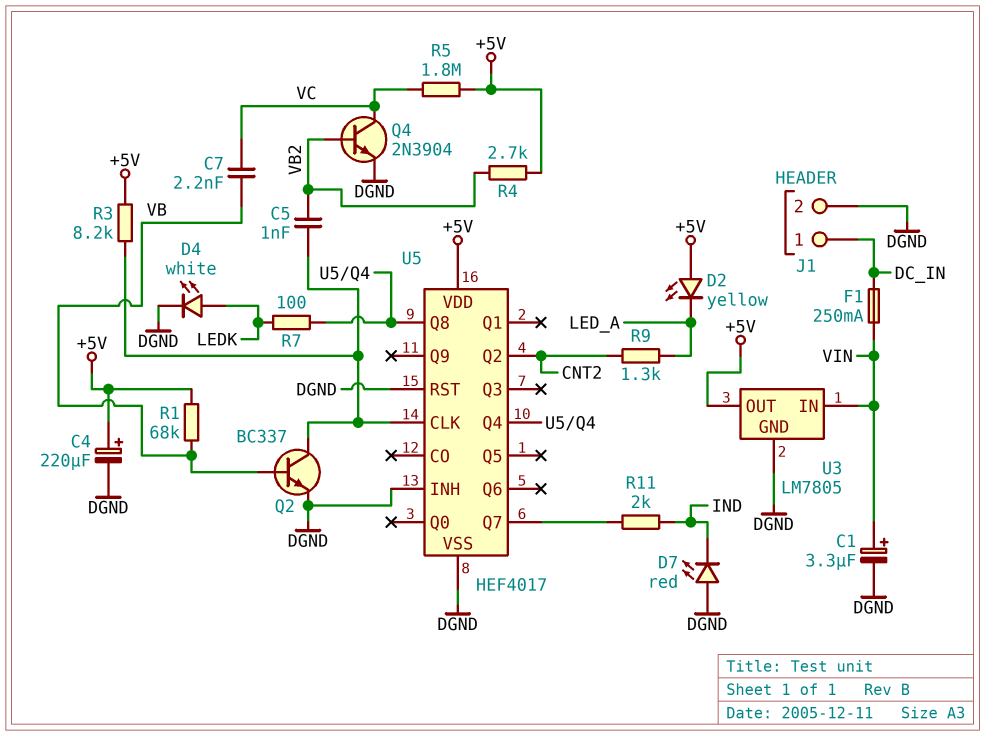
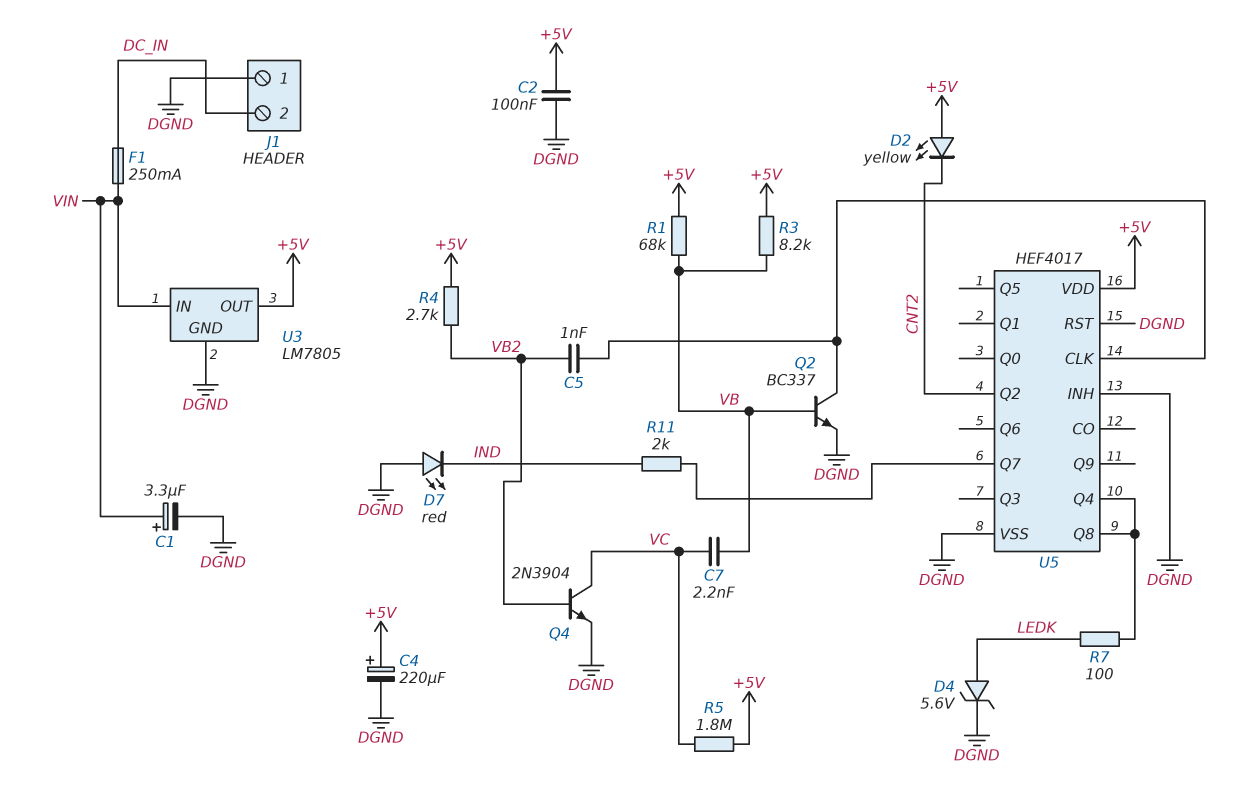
C2: none -> 100nF (+5V, DGND)
D2: LED yellow (A +5V, K LED_A) -> LED yellow (A +5V, K CNT2)
D4: LED white (A LEDK, K DGND) -> zener 5.6V (A LEDK, K DGND)
J1 pin 1: DC_IN -> DGND
J1 pin 2: DGND -> DC_IN
R3: 8.2k (+5V, U5/CLK) -> 8.2k (+5V, VB)
R9: 1.3k (CNT2, LED_A) -> none

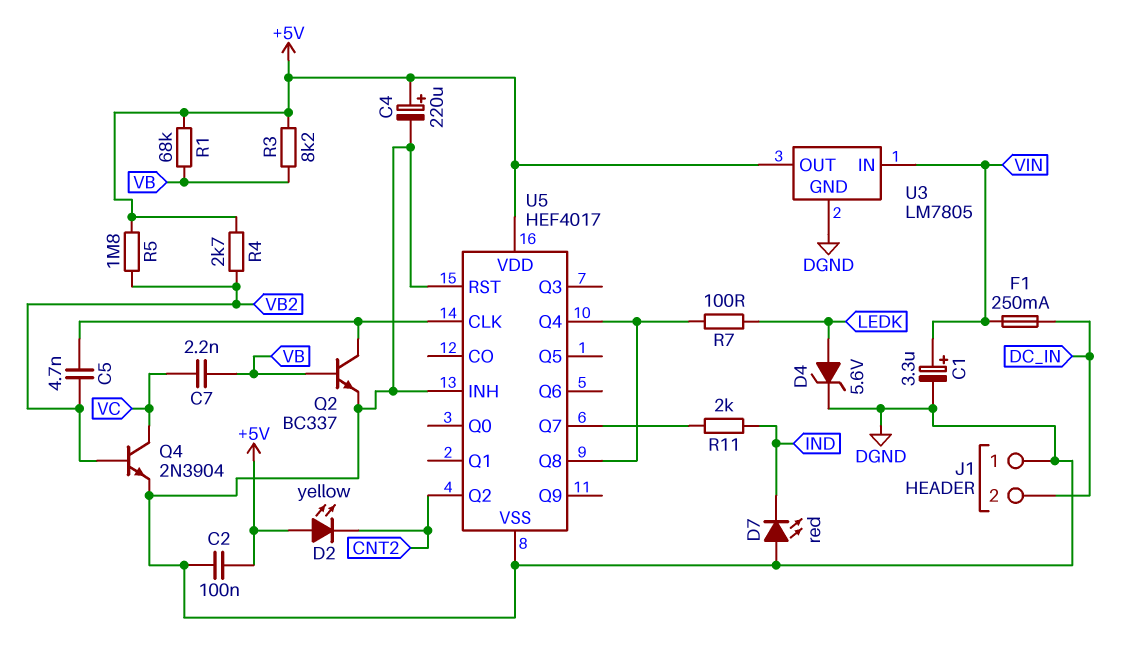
C5: 1nF (U5/CLK, VB2) -> 4.7nF (U5/CLK, VB2)
R5: 1.8M (+5V, VC) -> 1.8M (+5V, VB2)

